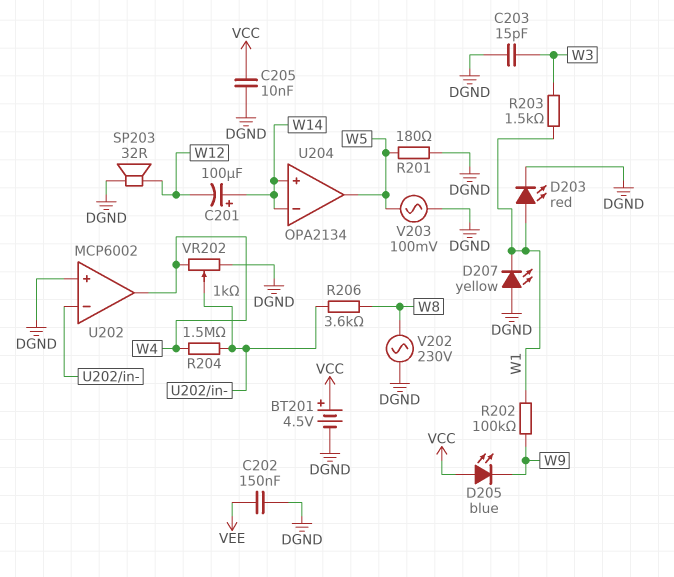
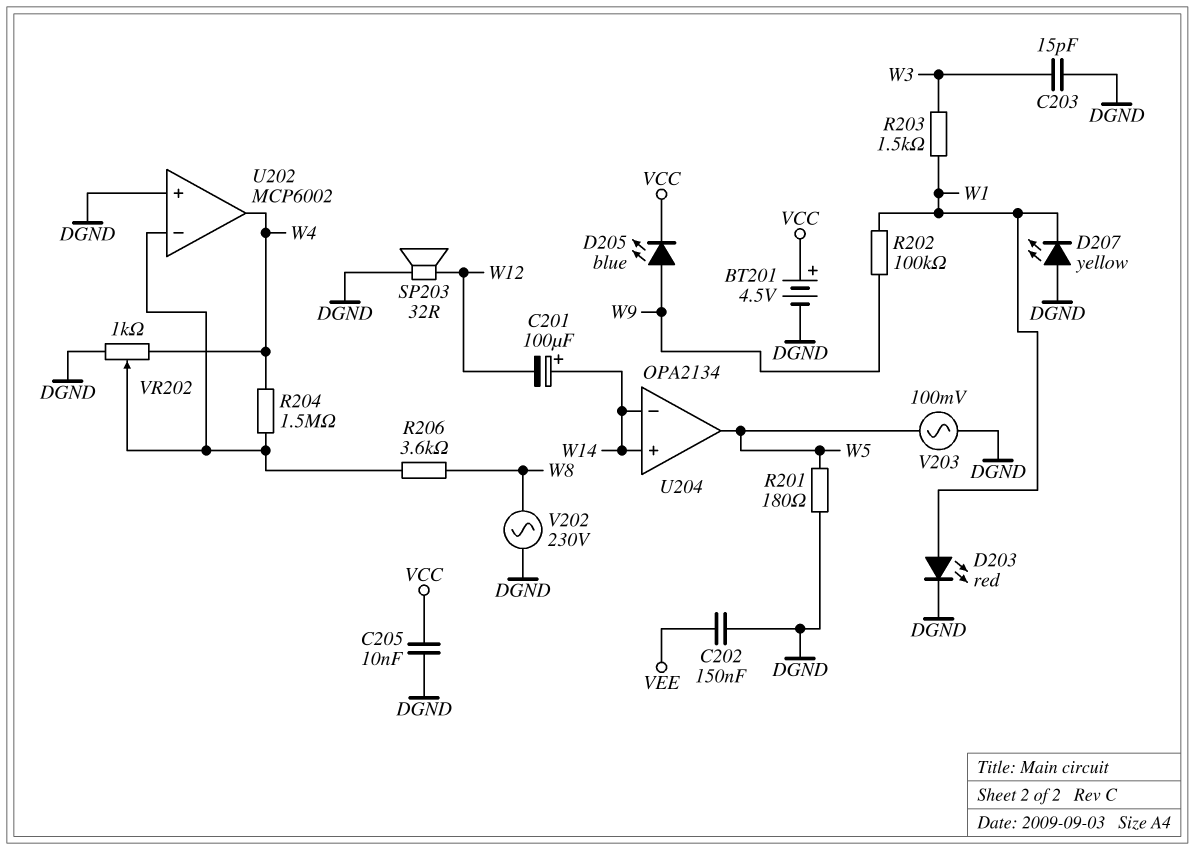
D205: LED blue (A VCC, K W9) -> LED blue (A W9, K VCC)

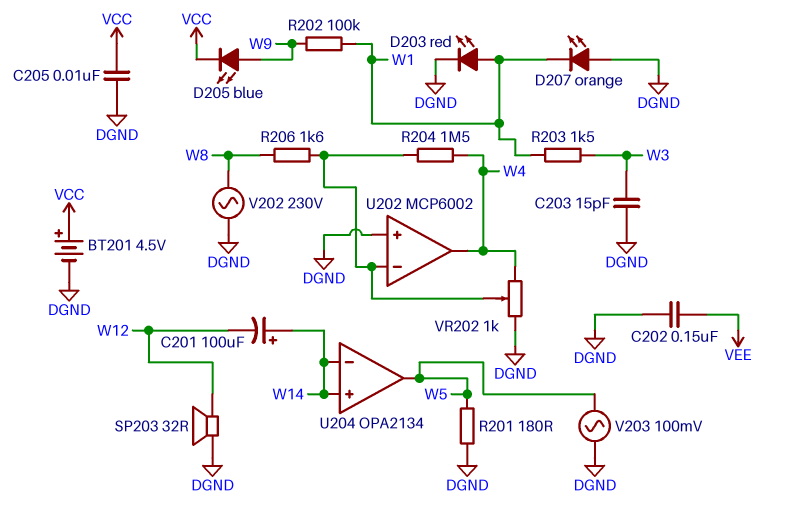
D207: LED yellow (A DGND, K W1) -> LED orange (A DGND, K W1)
R206: 3.6k (U202/in-, W8) -> 1.6k (U202/in-, W8)

